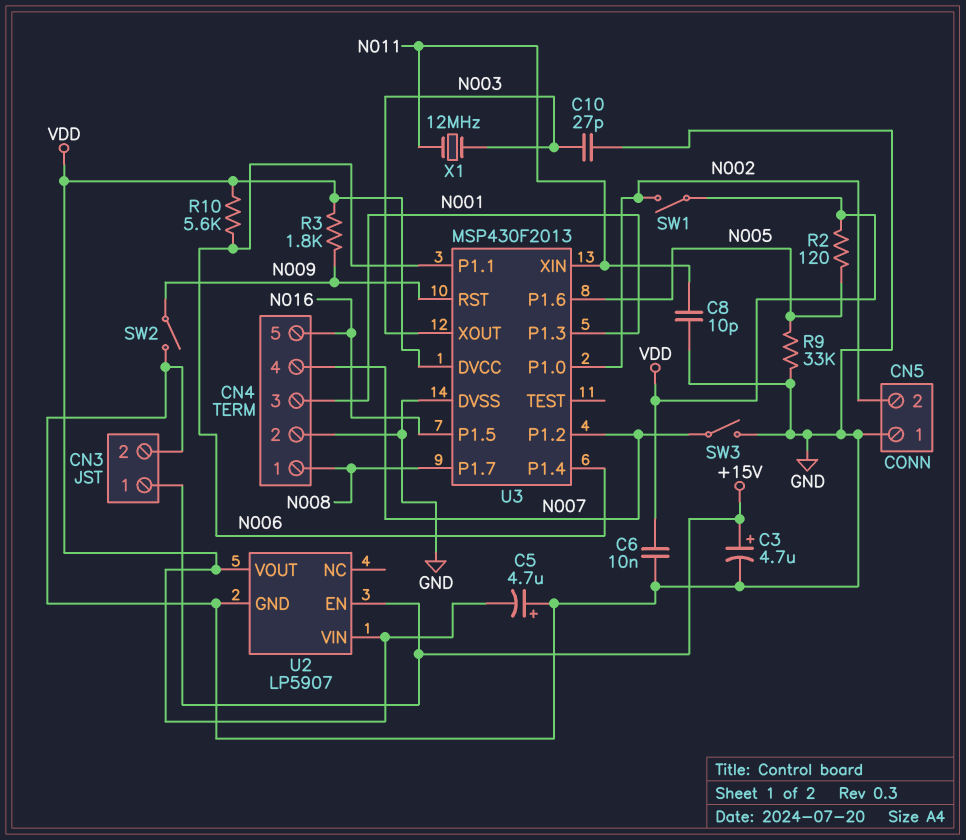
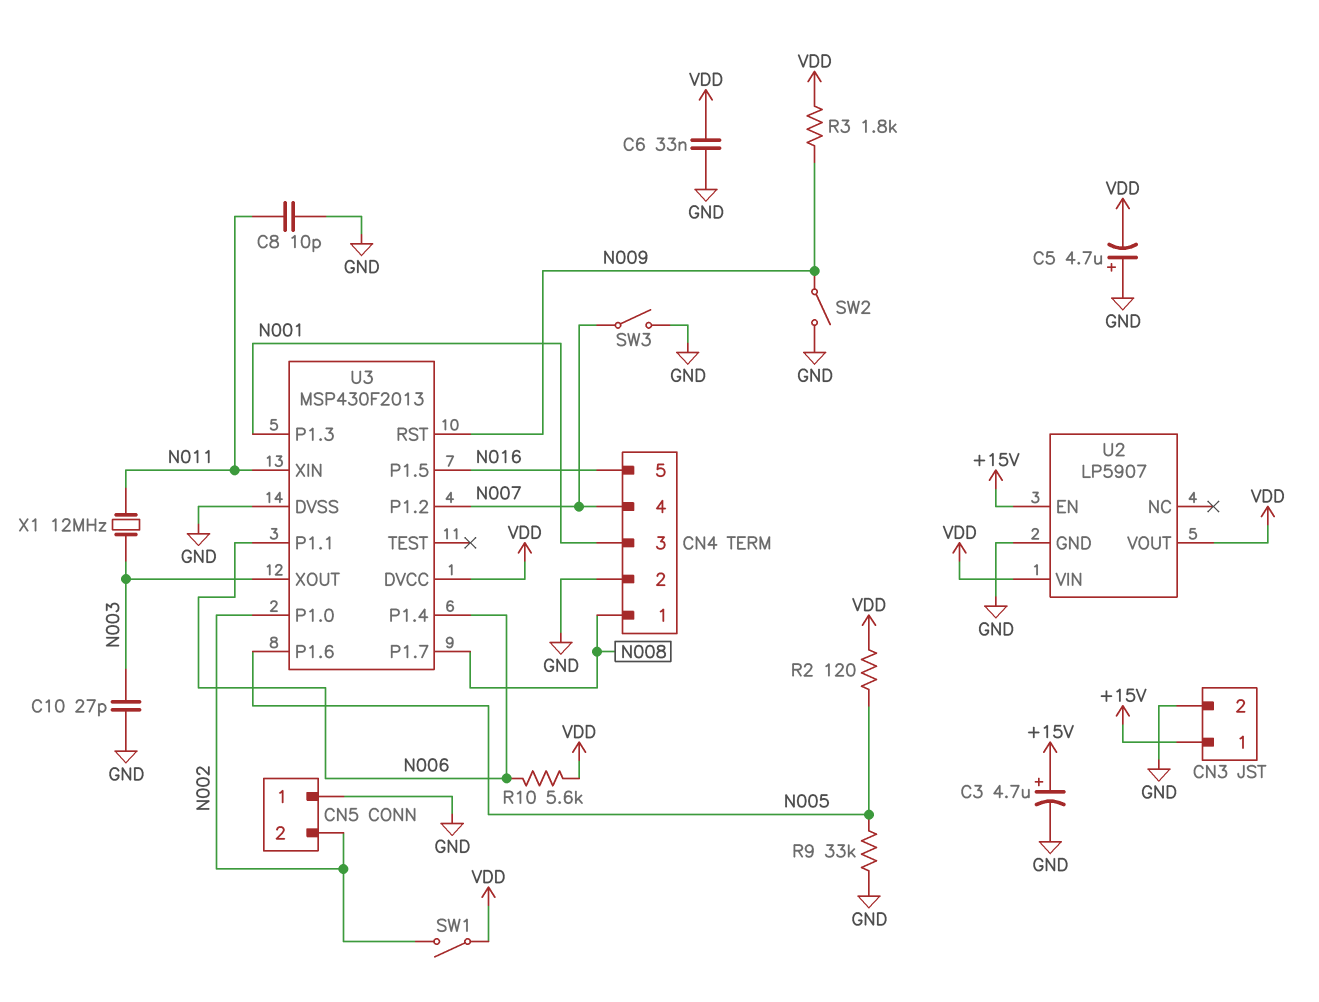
C6: 10nF (GND, VDD) -> 33nF (GND, VDD)

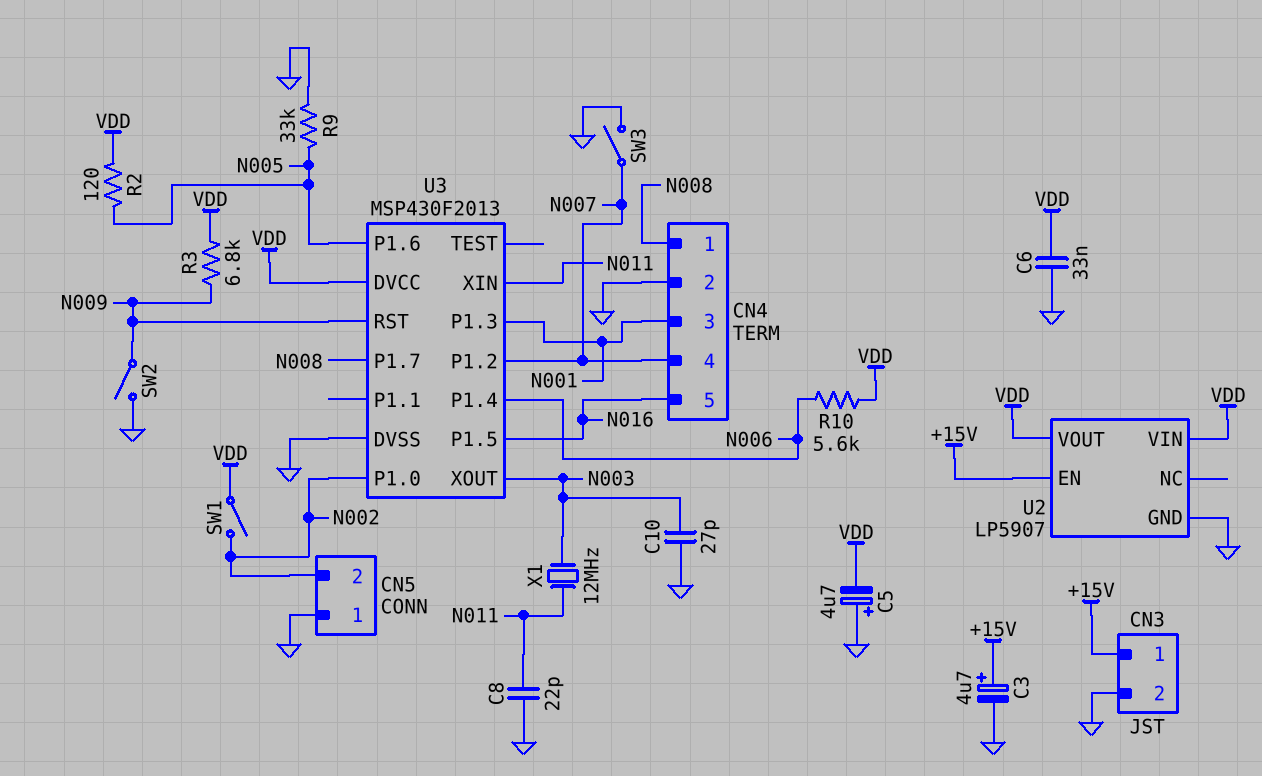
C8: 10pF (GND, N011) -> 22pF (GND, N011)
R3: 1.8k (N009, VDD) -> 6.8k (N009, VDD)
U3 pin P1.1: N006 -> none

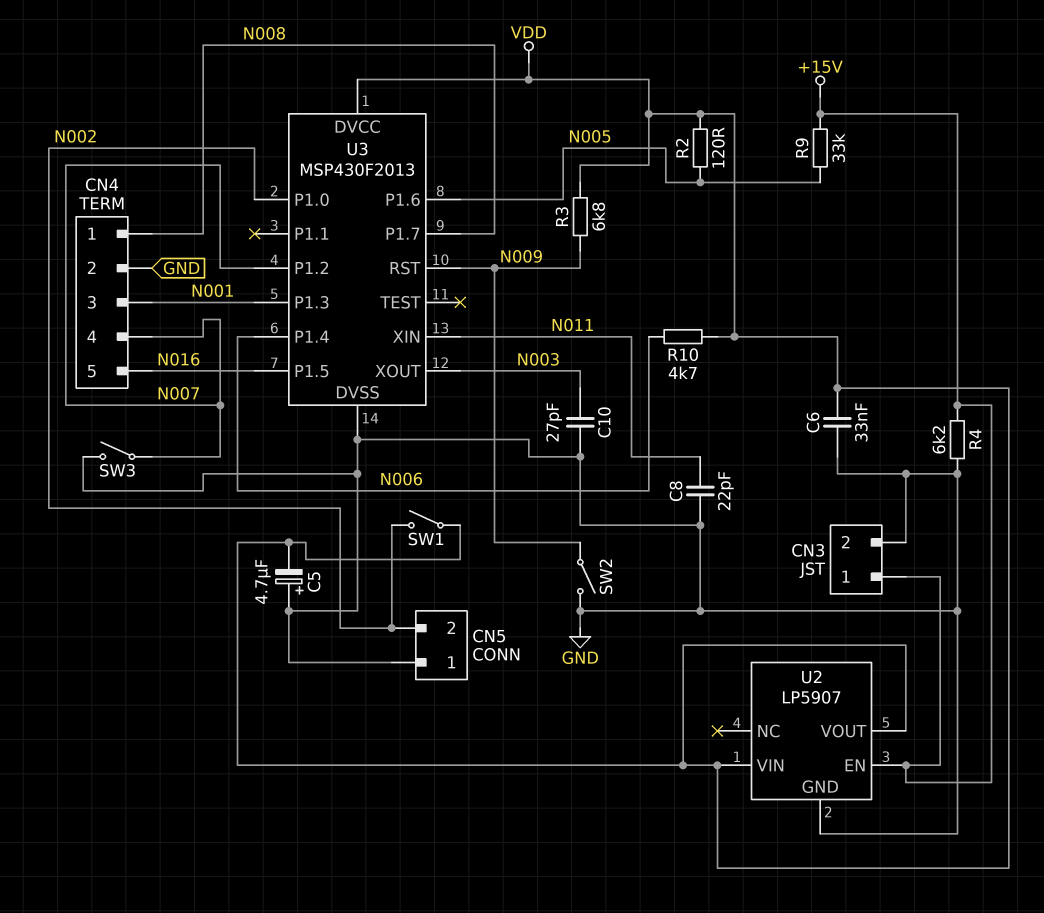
C3: 4.7uF (plus +15V, minus GND) -> none
R4: none -> 6.2k (+15V, GND)
R9: 33k (GND, N005) -> 33k (+15V, N005)
R10: 5.6k (N006, VDD) -> 4.7k (N006, VDD)
X1: 12MHz (N003, N011) -> none

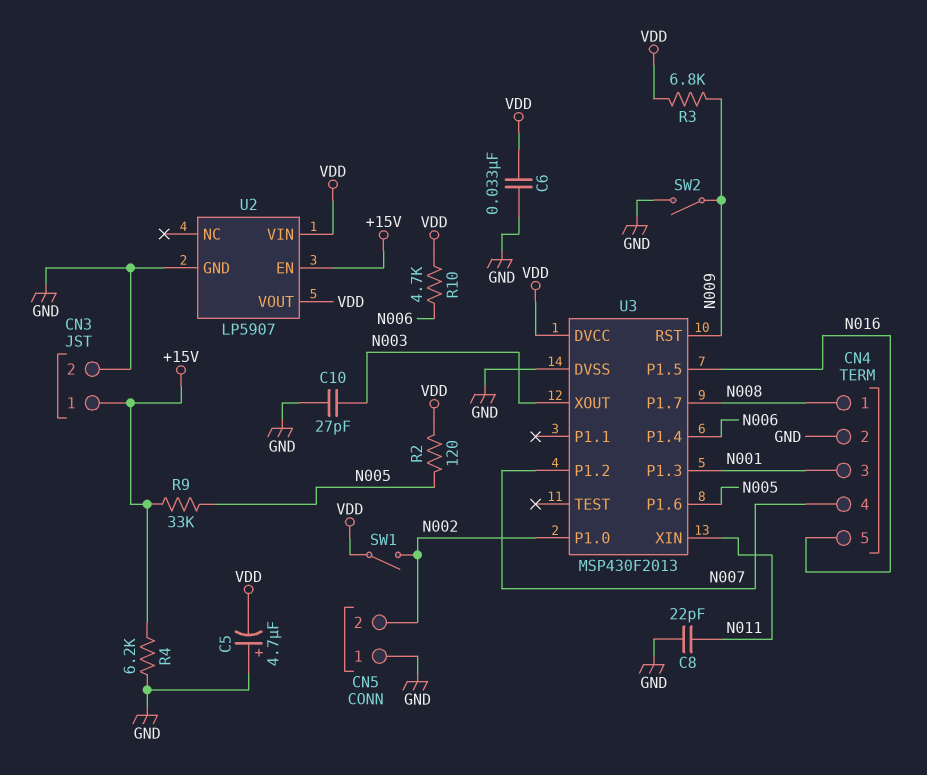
SW3: switch (GND, N007) -> none

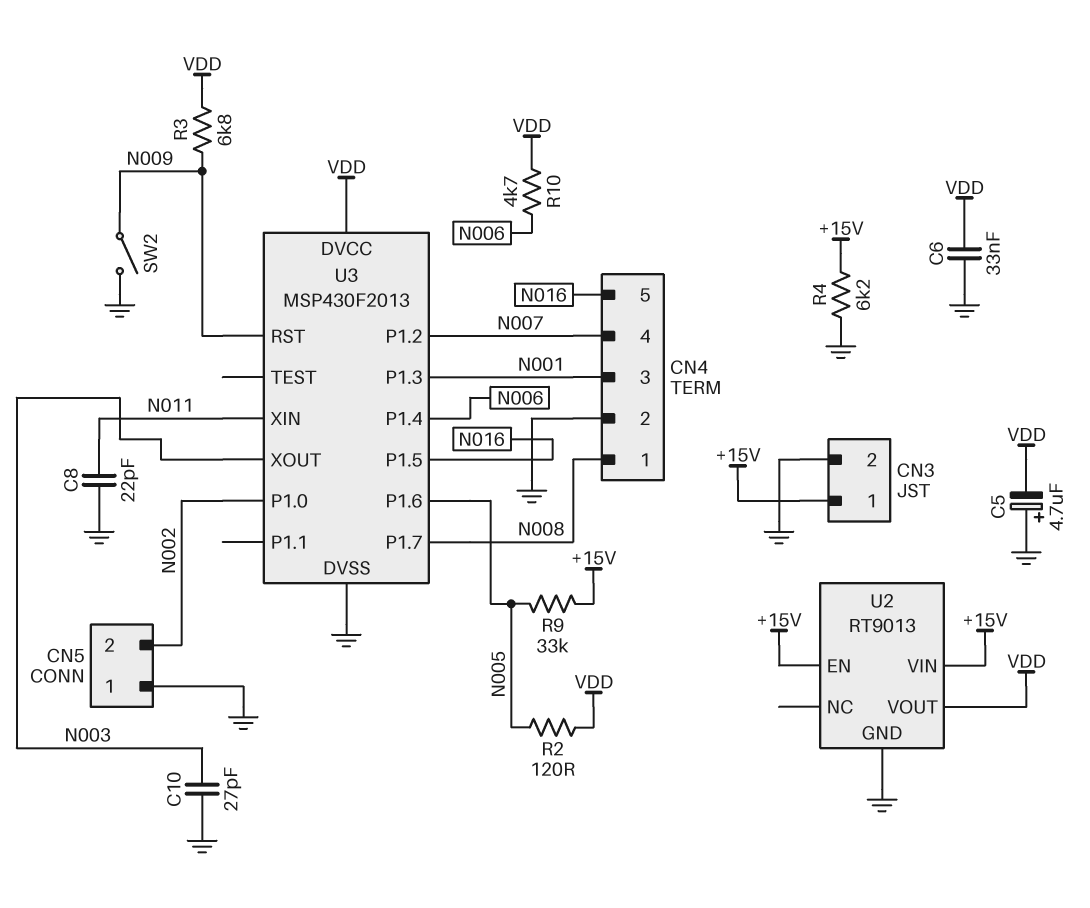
SW1: switch (N002, VDD) -> none
U2: LP5907 -> RT9013
U2 pin VIN: VDD -> +15V

